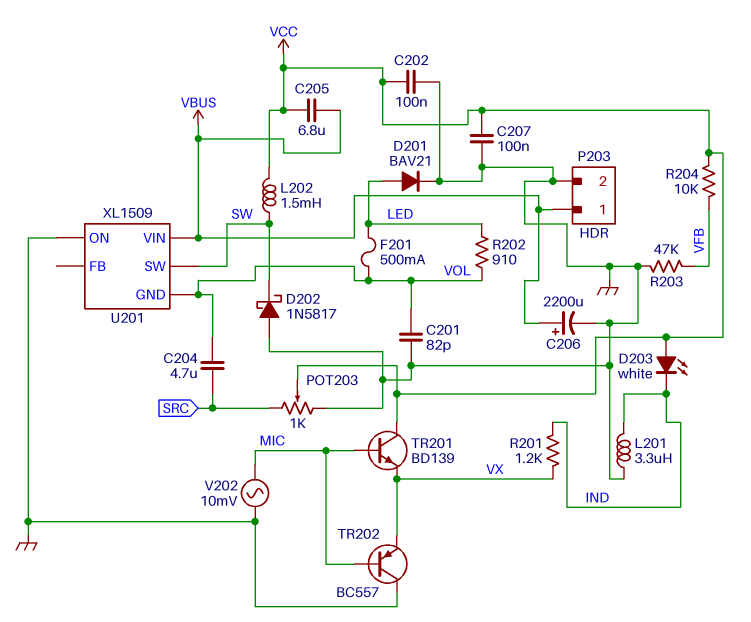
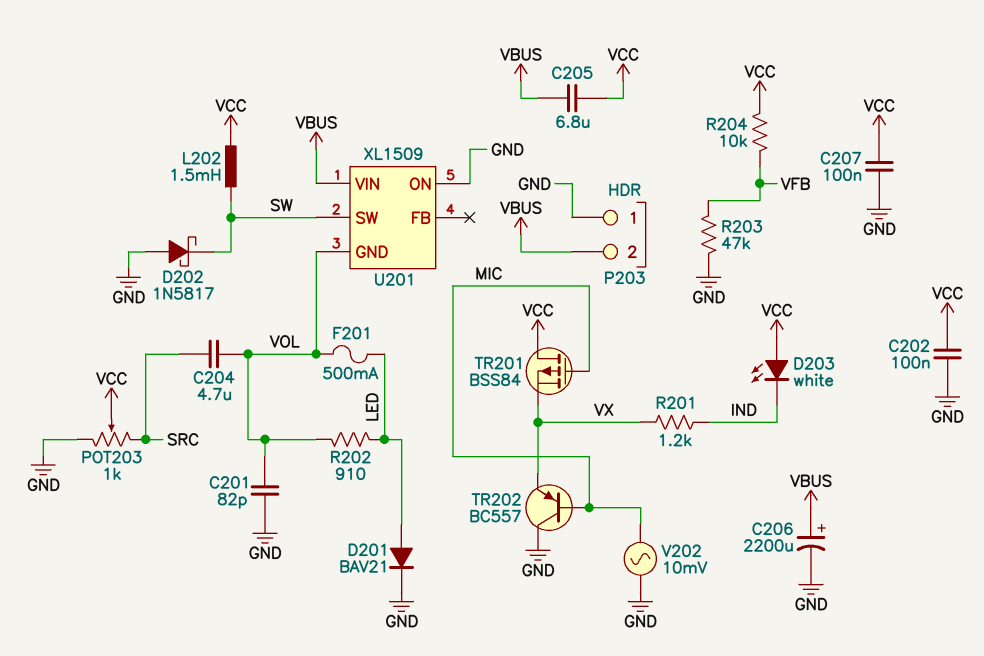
L201: 3.3uH (GND, IND) -> none
P203 pin 1: VBUS -> GND
P203 pin 2: GND -> VBUS
TR201: NPN BD139 (B MIC, C VCC, E VX) -> PMOS BSS84 (G MIC, D VCC, S VX)

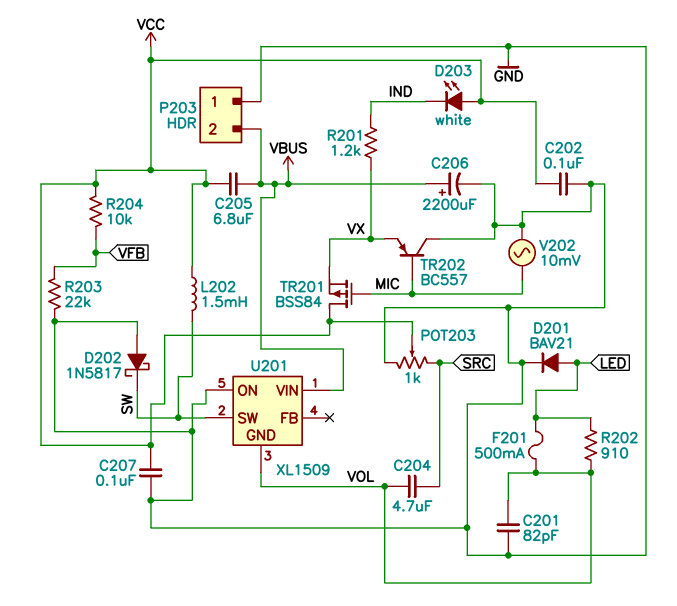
R203: 47k (GND, VFB) -> 22k (GND, VFB)

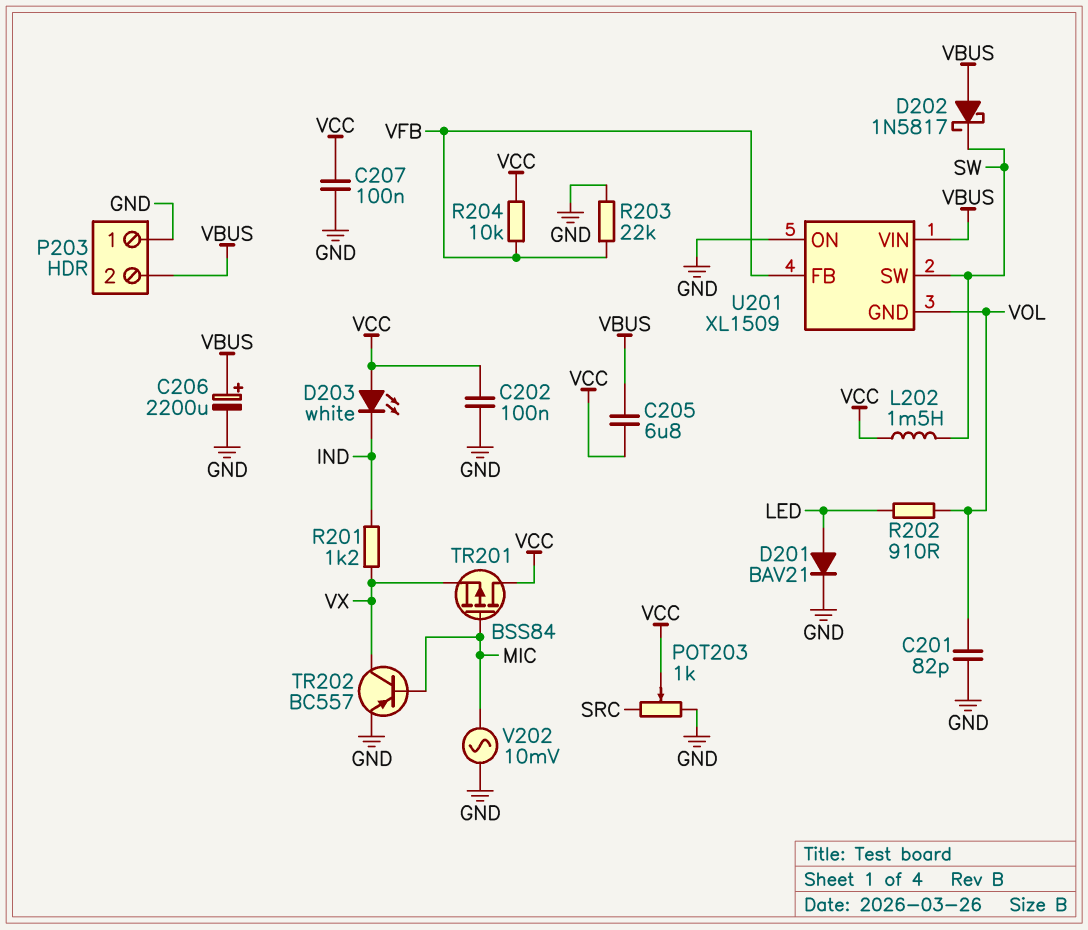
C204: 4.7uF (SRC, VOL) -> none
D202: schottky 1N5817 (A GND, K SW) -> schottky 1N5817 (A VBUS, K SW)
F201: 500mA (LED, VOL) -> none
TR202: PNP BC557 (B MIC, C GND, E VX) -> PNP BC557 (B MIC, C VX, E GND)
U201 pin FB: none -> VFB

